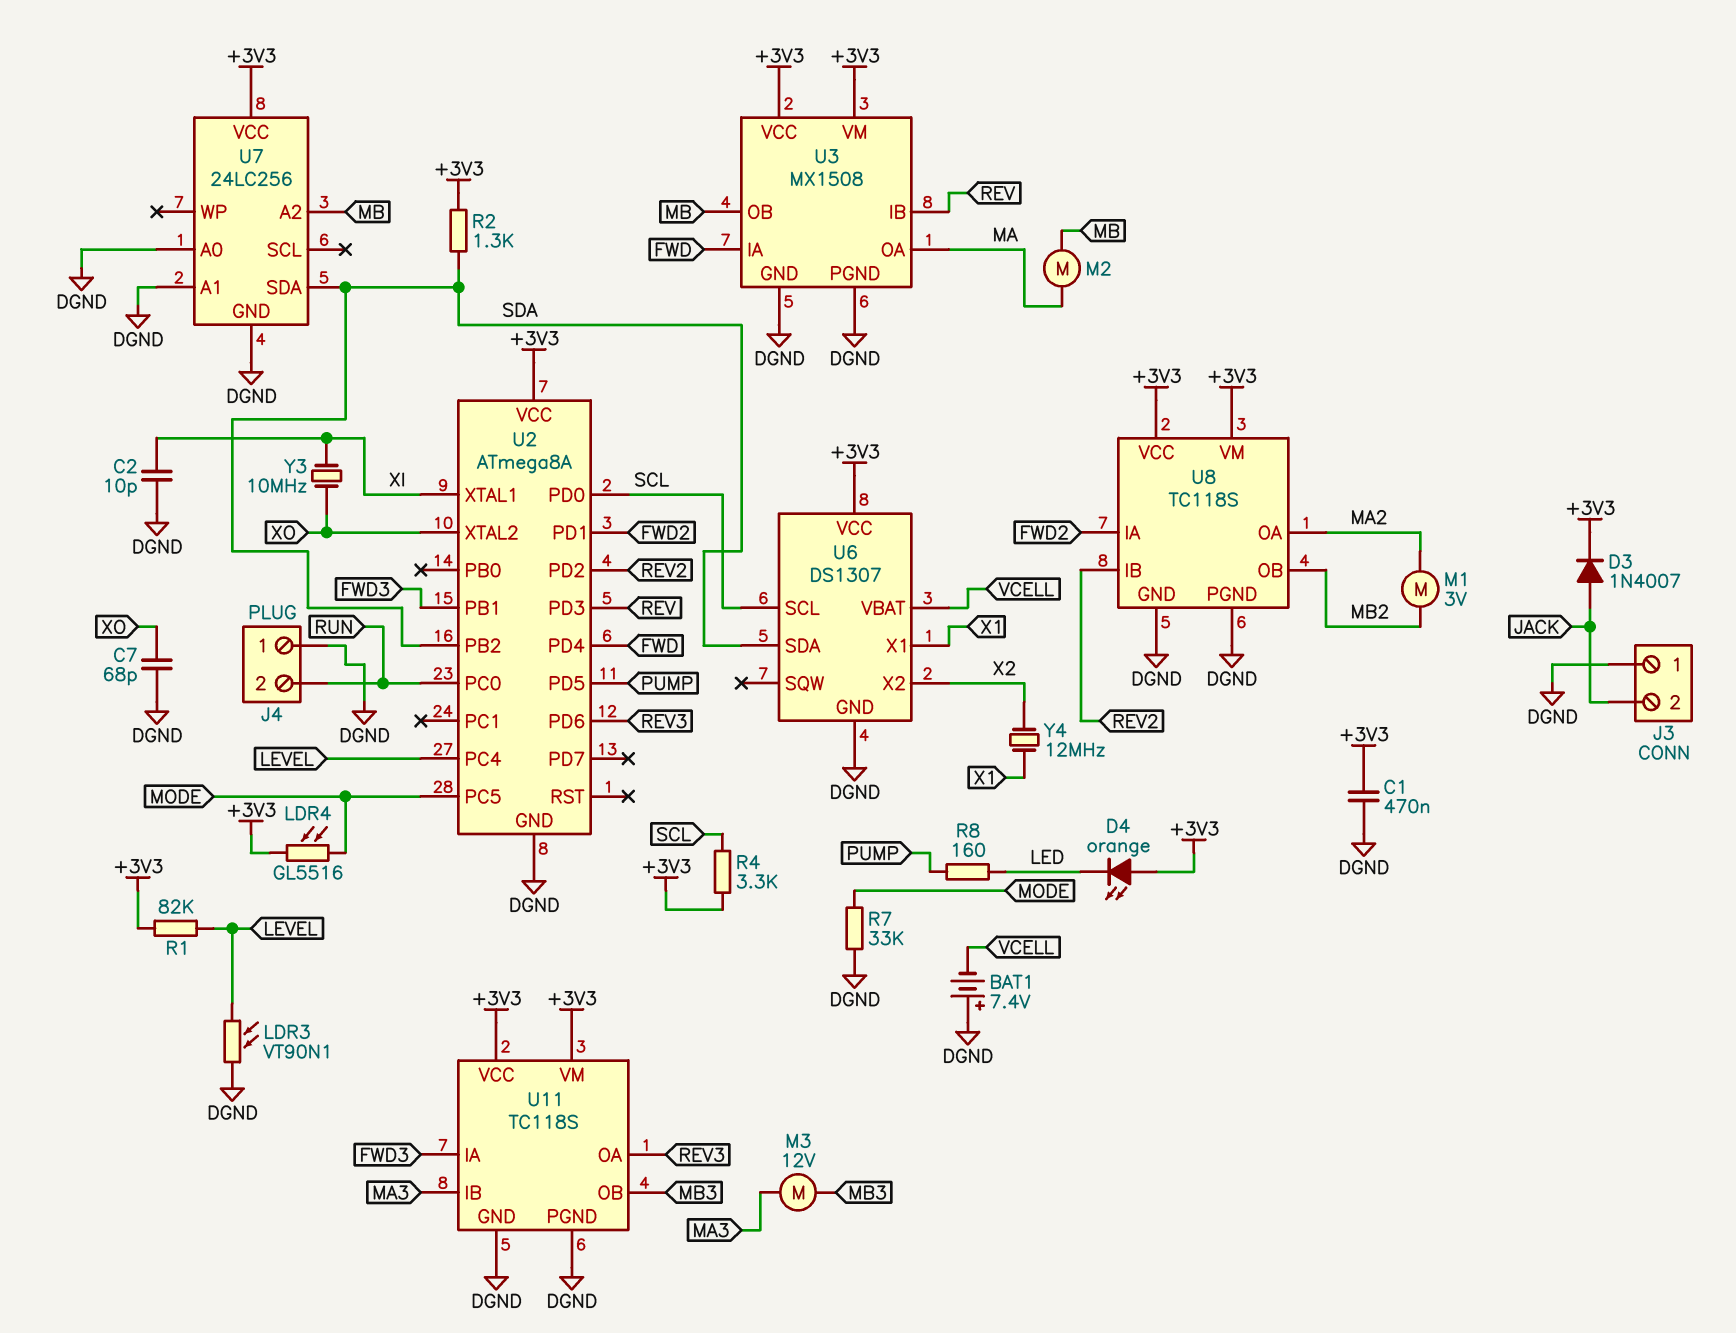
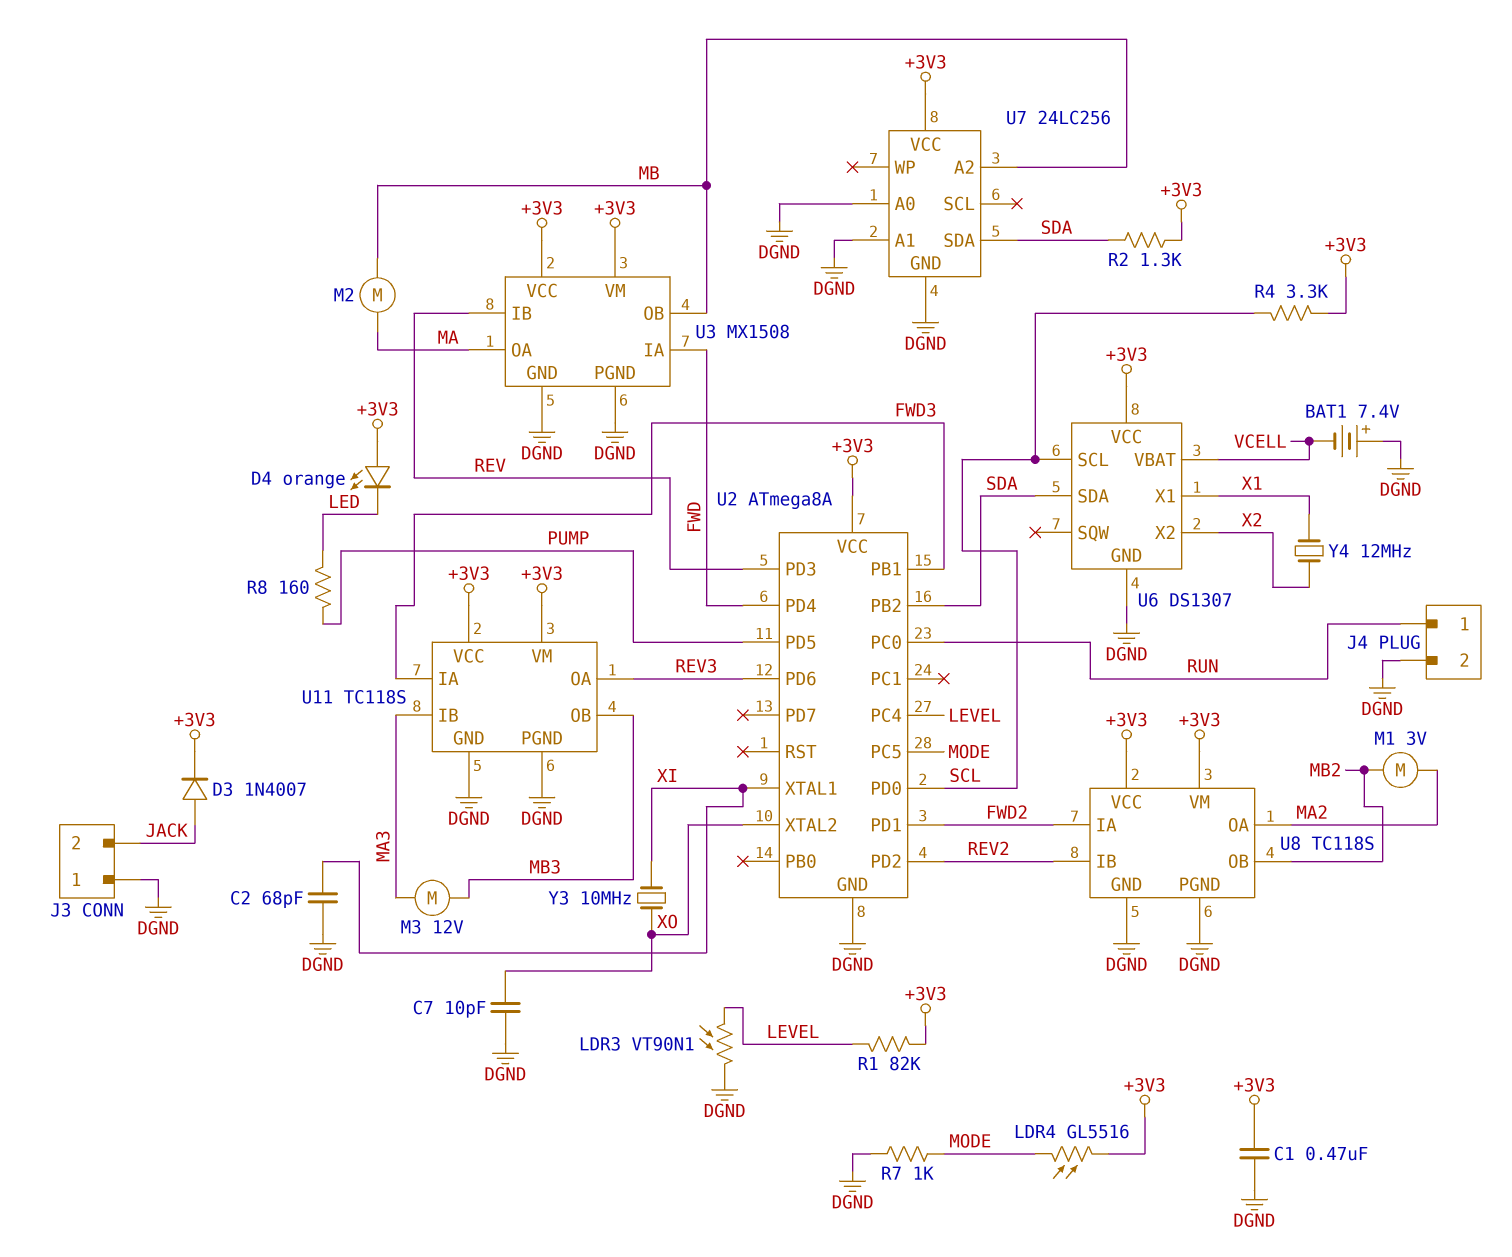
C2: 10pF (DGND, XI) -> 68pF (DGND, XI)
C7: 68pF (DGND, XO) -> 10pF (DGND, XO)
J4 pin 1: DGND -> RUN
J4 pin 2: RUN -> DGND
R7: 33k (DGND, MODE) -> 1k (DGND, MODE)

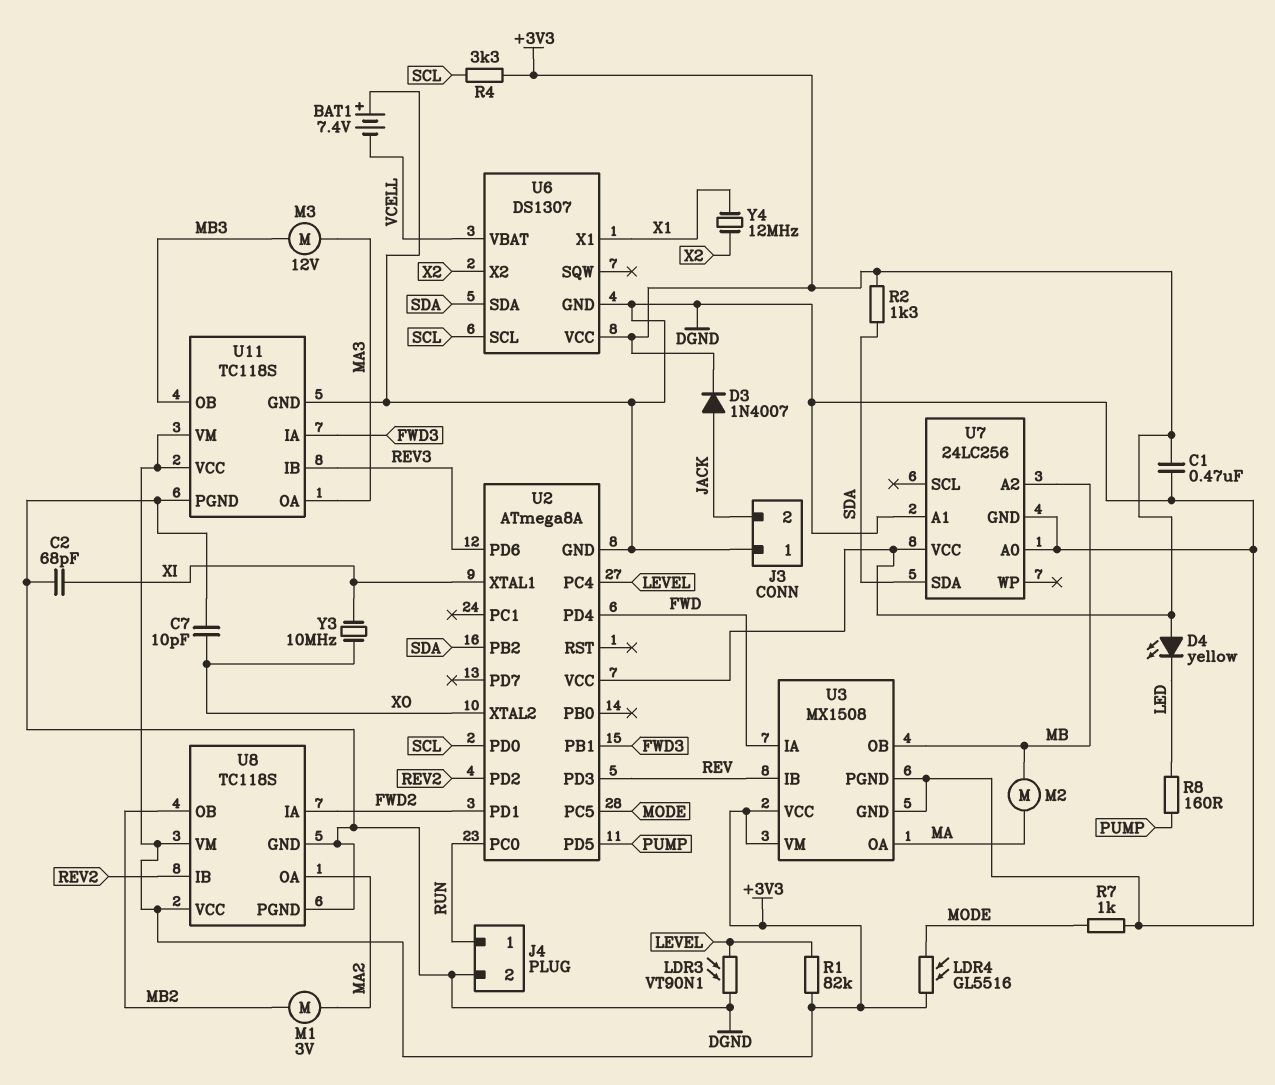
D4: LED orange (A +3V3, K LED) -> LED yellow (A +3V3, K LED)
U11 pin IB: MA3 -> REV3
U11 pin OA: REV3 -> MA3

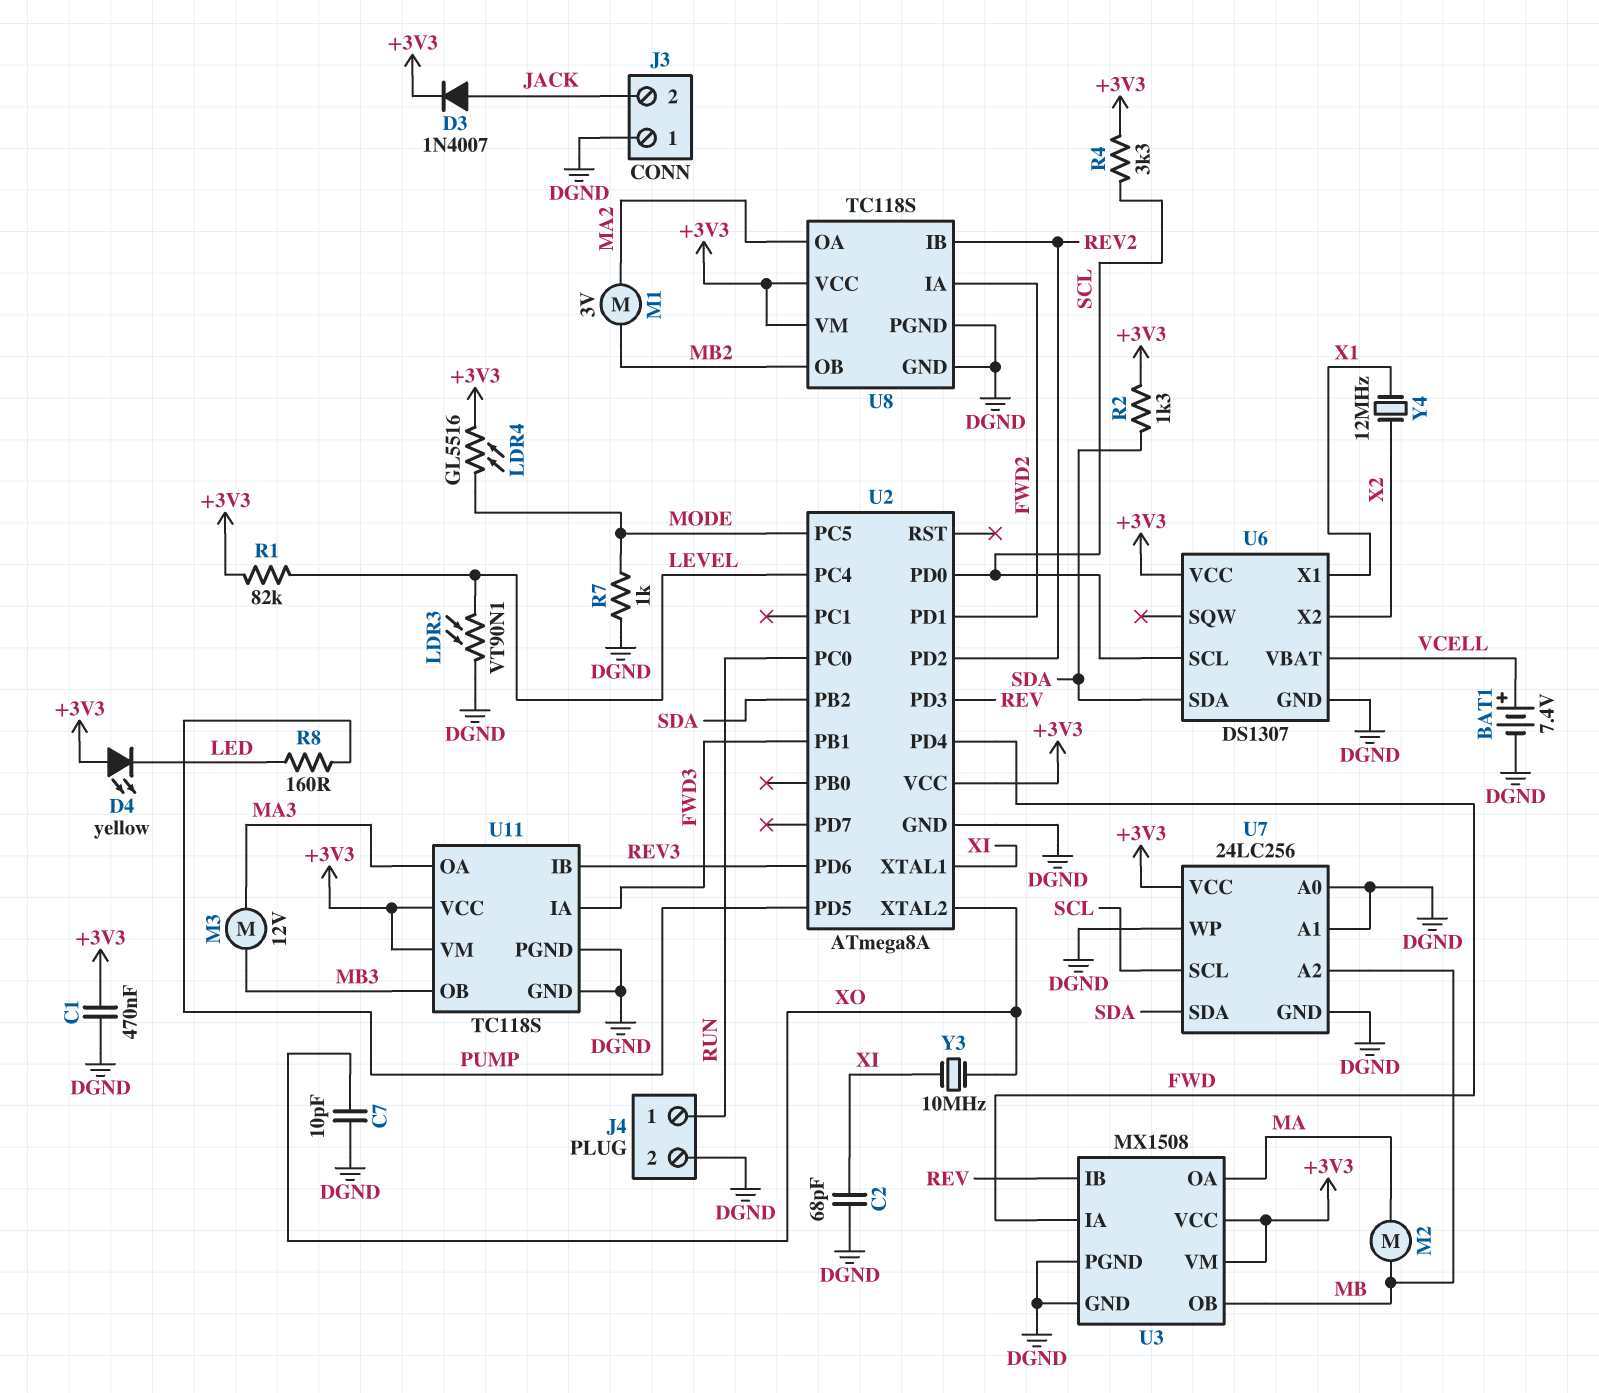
BAT1: 7.4V (plus DGND, minus VCELL) -> 7.4V (plus VCELL, minus DGND)
U7 pin SCL: none -> SCL
U7 pin WP: none -> DGND

